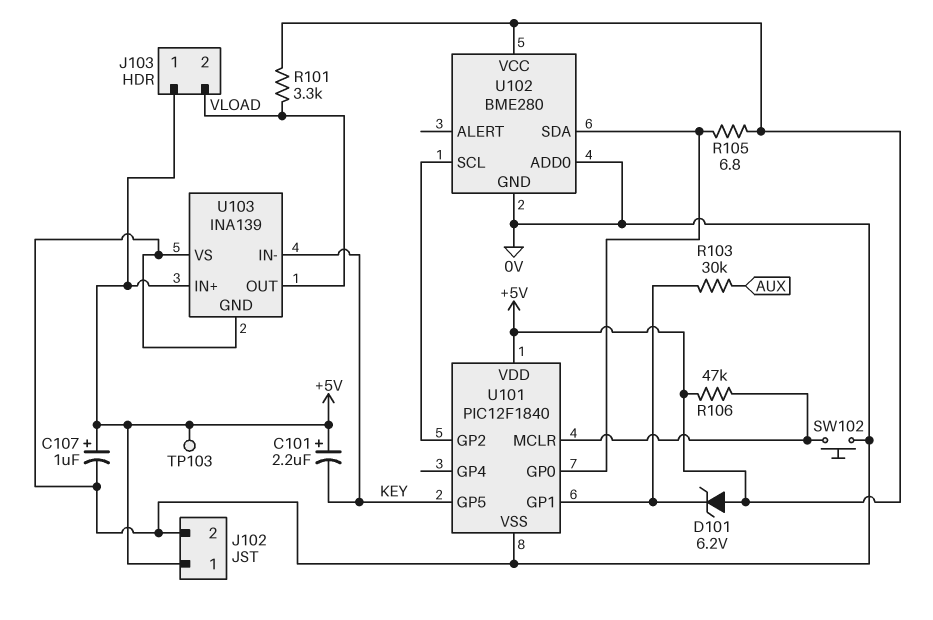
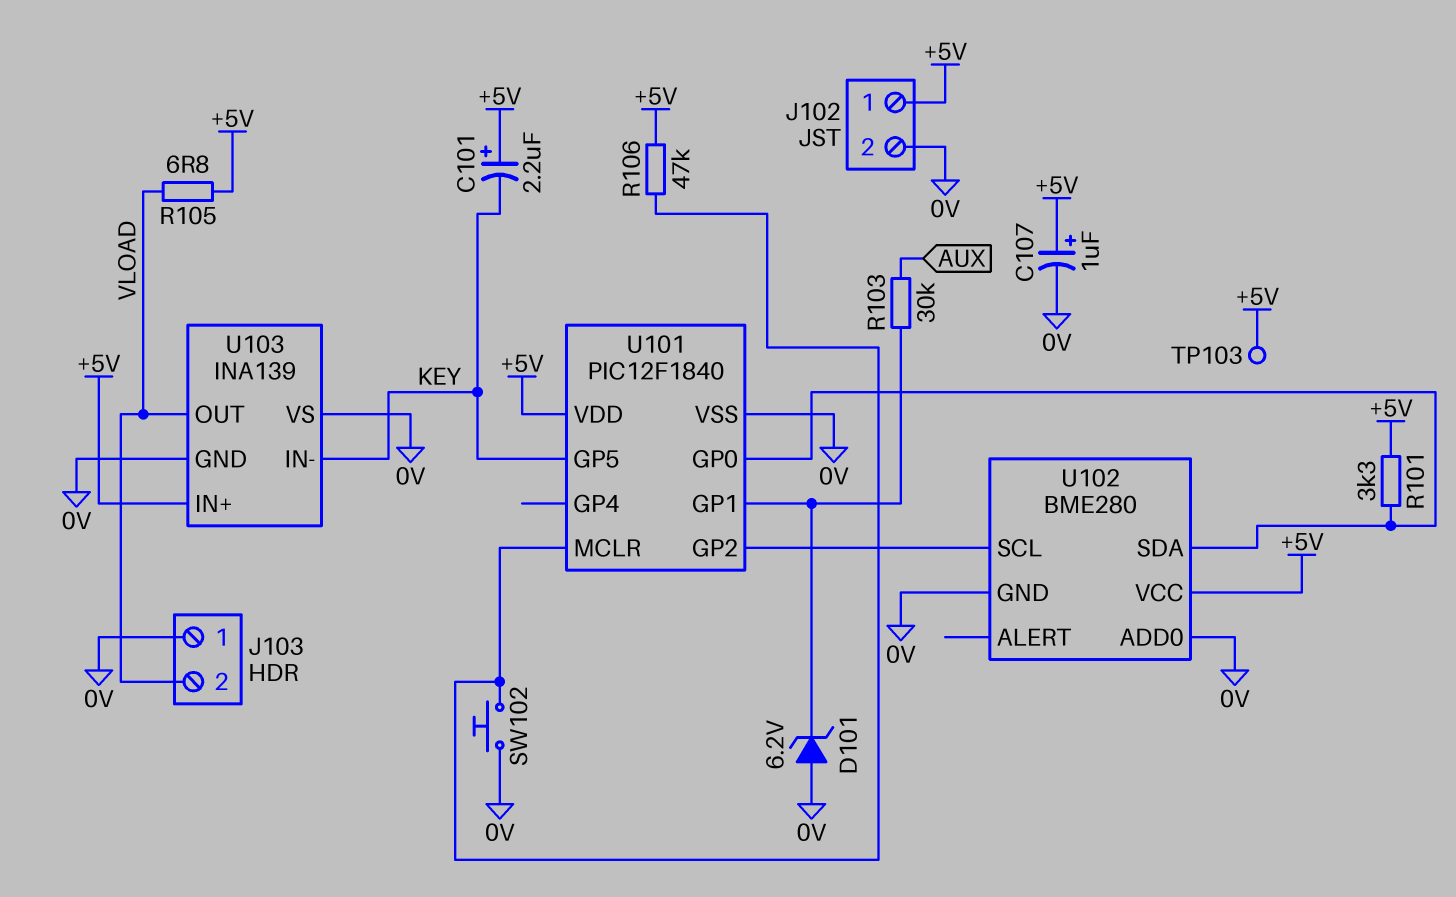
D101: zener 6.2V (A +5V, K U101/GP1) -> zener 6.2V (A 0V, K U101/GP1)
J103 pin 1: +5V -> 0V
R101: 3.3k (+5V, VLOAD) -> 3.3k (+5V, U101/GP0)
R105: 6.8 (+5V, U101/GP0) -> 6.8 (+5V, VLOAD)

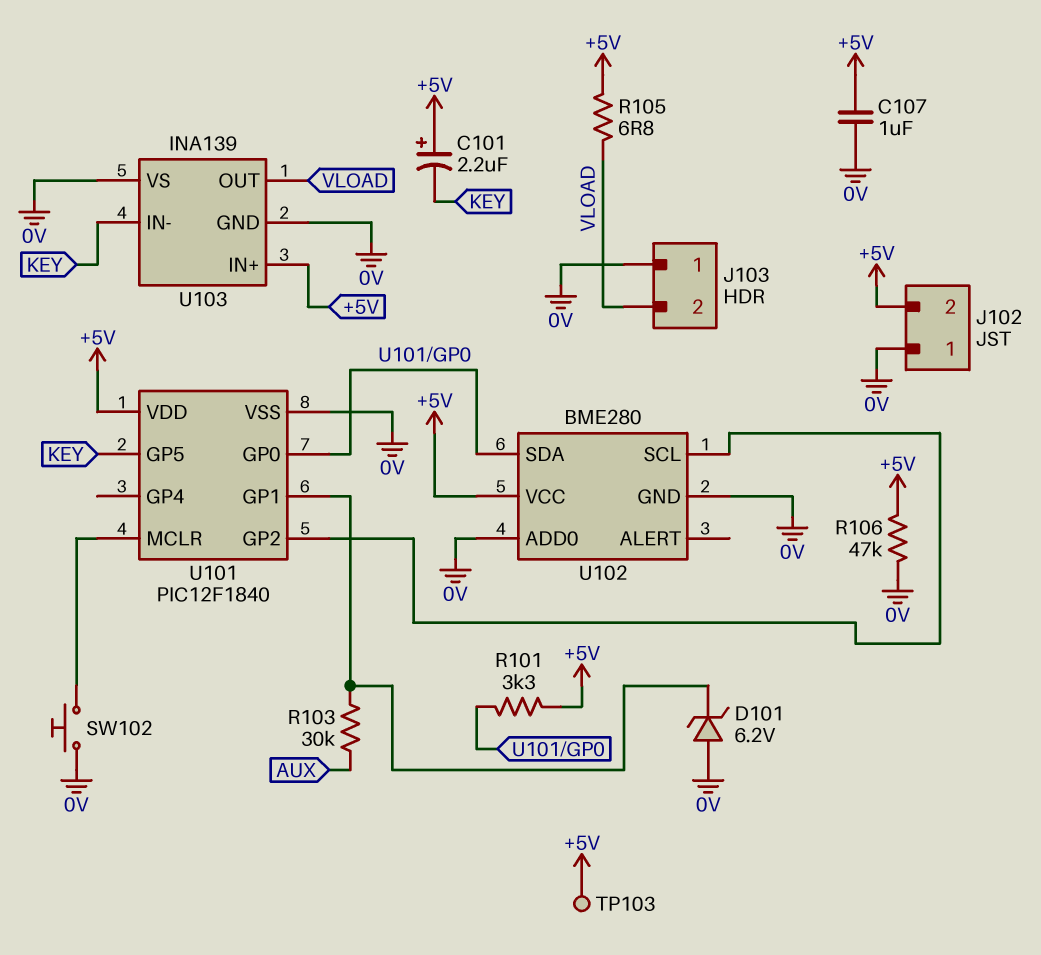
C107: 1uF (plus +5V, minus 0V) -> 1uF (+5V, 0V)
J102 pin 1: +5V -> 0V
J102 pin 2: 0V -> +5V
R106: 47k (+5V, U101/MCLR) -> 47k (+5V, 0V)

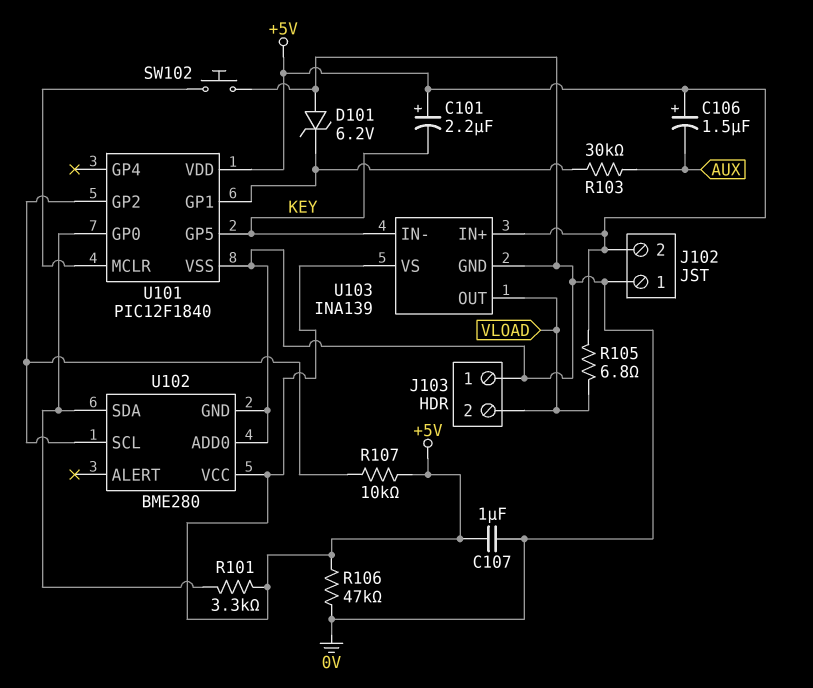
C106: none -> 1.5uF (plus +5V, minus AUX)
R107: none -> 10k (+5V, U101/GP2)
TP103: test point (+5V) -> none
U103 pin VS: 0V -> +5V

